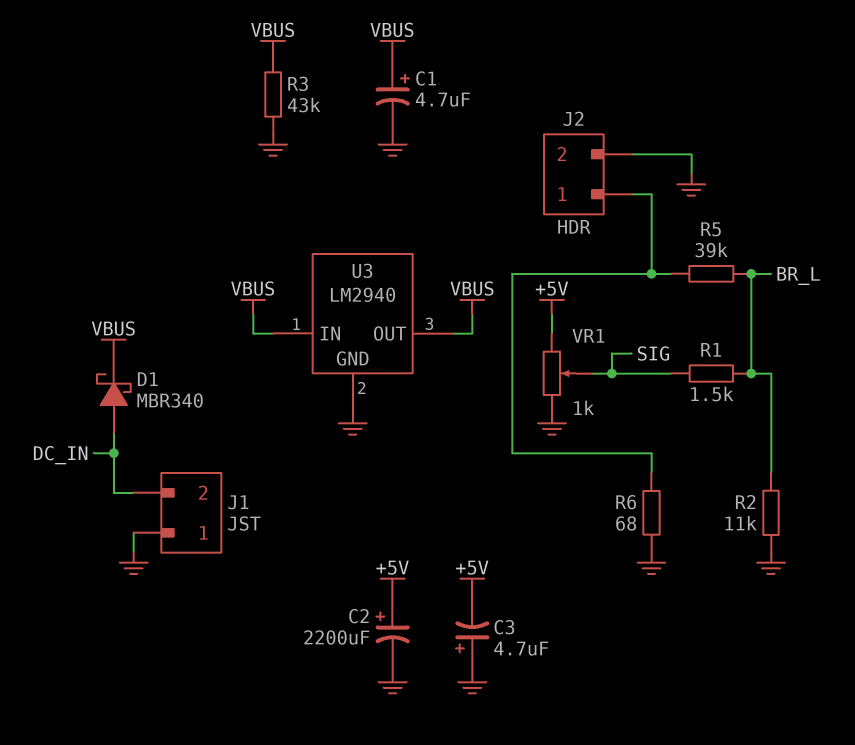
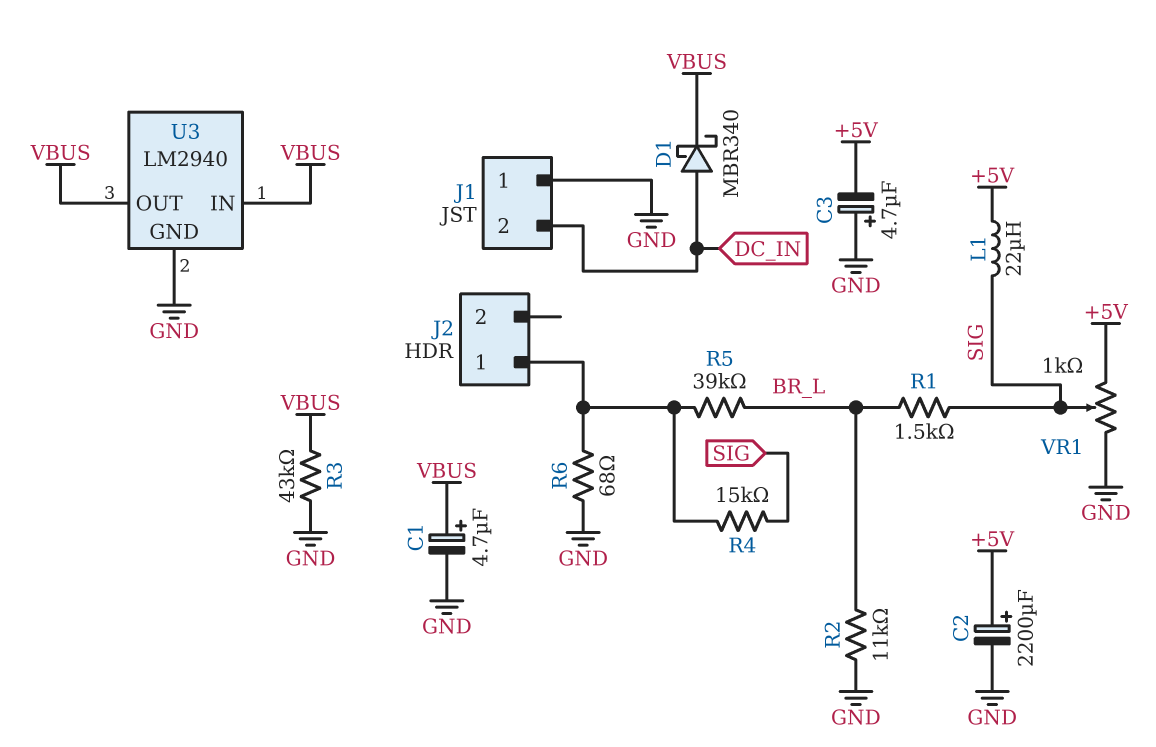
J2 pin 2: GND -> none
L1: none -> 22uH (+5V, SIG)
R4: none -> 15k (J2/1, SIG)

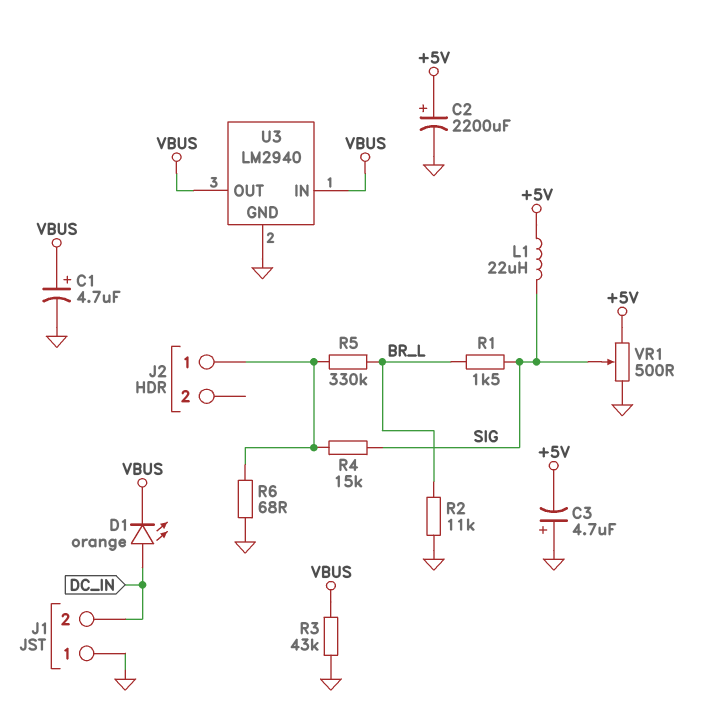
D1: schottky MBR340 (A DC_IN, K VBUS) -> LED orange (A DC_IN, K VBUS)
R5: 39k (BR_L, J2/1) -> 330k (BR_L, J2/1)
VR1: 1k (+5V, GND, wiper SIG) -> 500 (+5V, GND, wiper SIG)

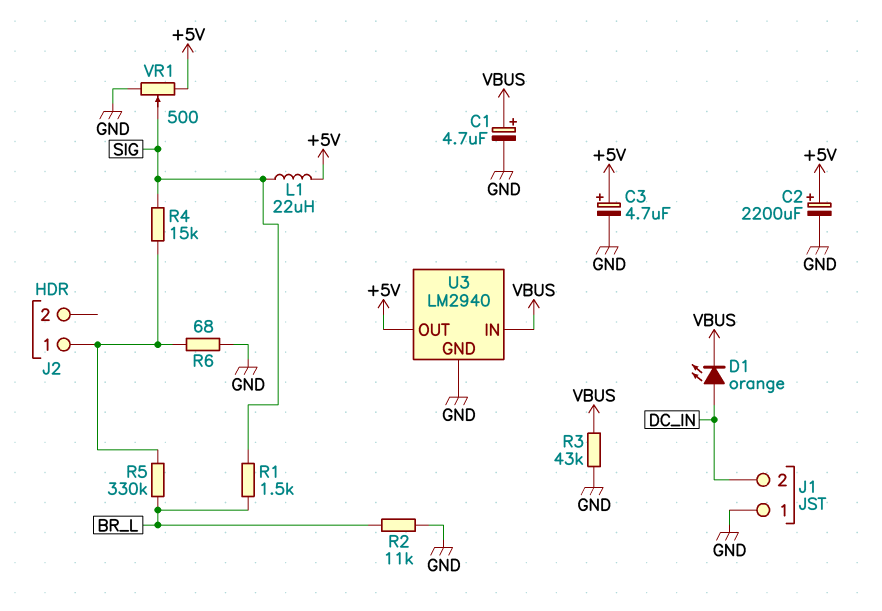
C3: 4.7uF (plus GND, minus +5V) -> 4.7uF (plus +5V, minus GND)
U3 pin OUT: VBUS -> +5V

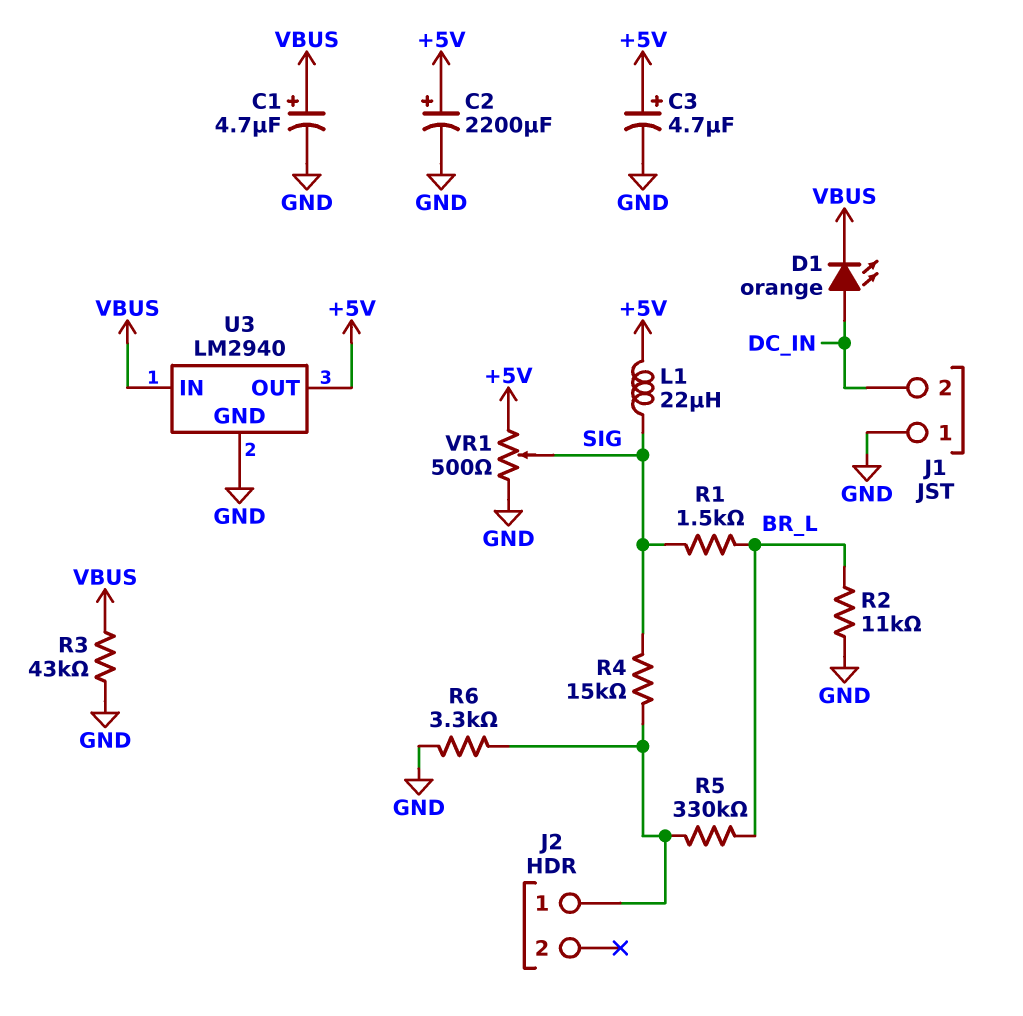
R6: 68 (GND, J2/1) -> 3.3k (GND, J2/1)

